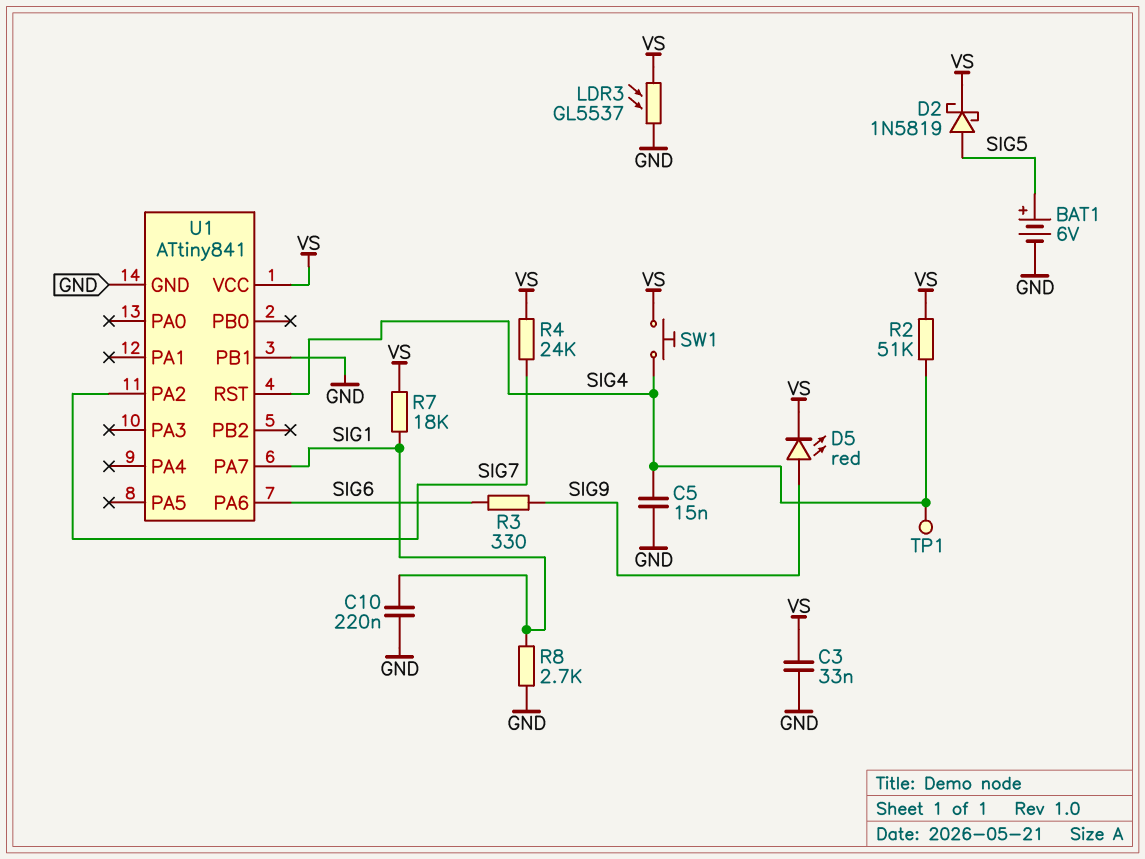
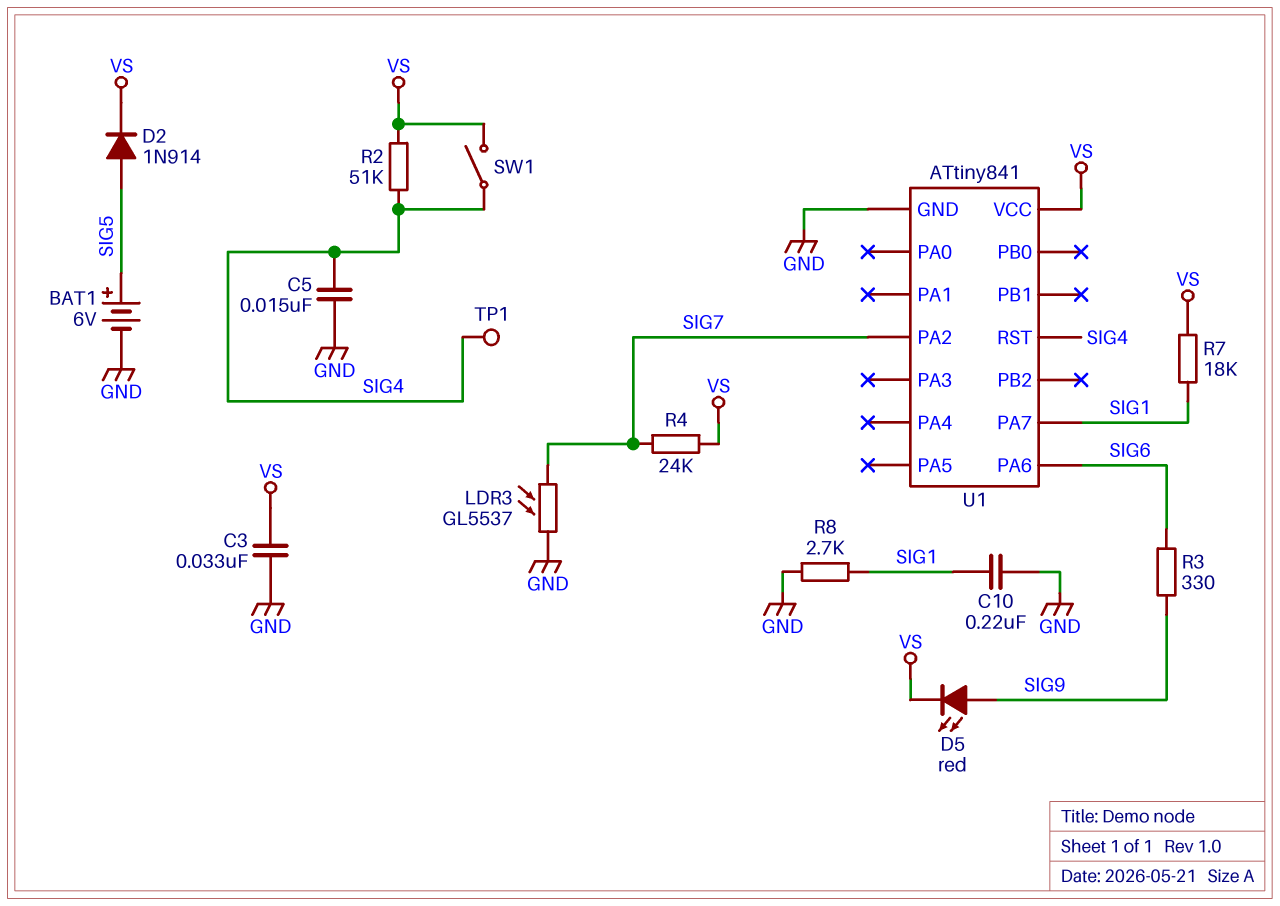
D2: schottky 1N5819 (A SIG5, K VS) -> diode 1N914 (A SIG5, K VS)
LDR3: GL5537 (GND, VS) -> GL5537 (GND, SIG7)
SW1: button (SIG4, VS) -> switch (SIG4, VS)
U1 pin PB1: GND -> none

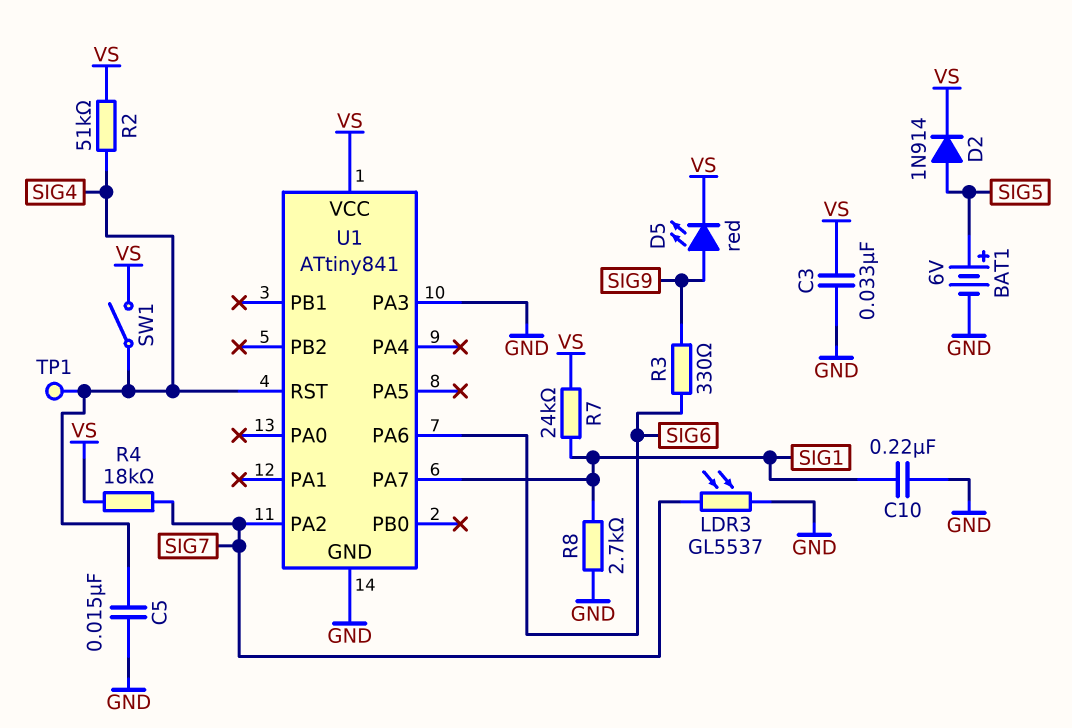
R4: 24k (SIG7, VS) -> 18k (SIG7, VS)
R7: 18k (SIG1, VS) -> 24k (SIG1, VS)
U1 pin PA3: none -> GND

